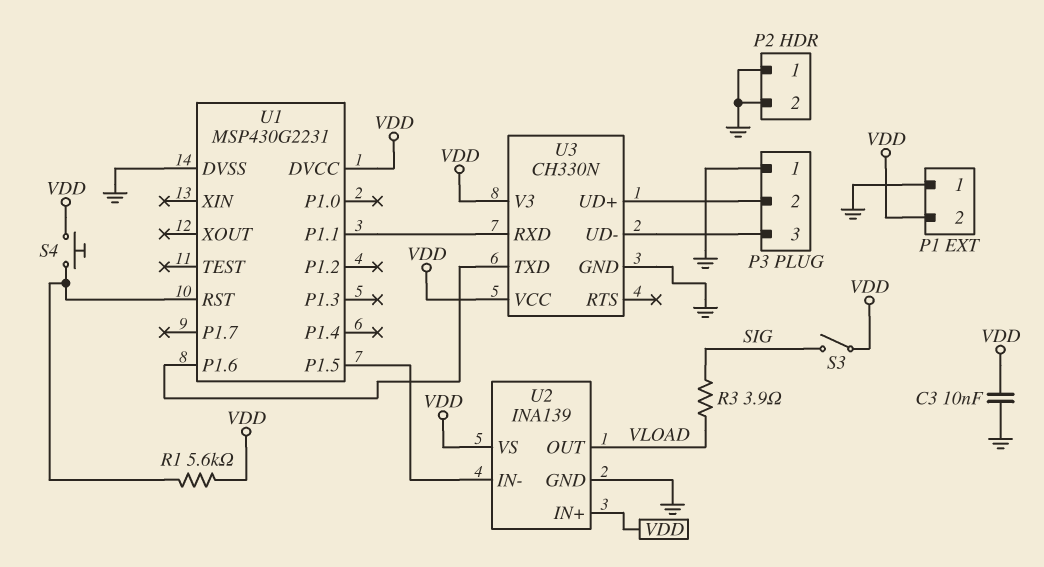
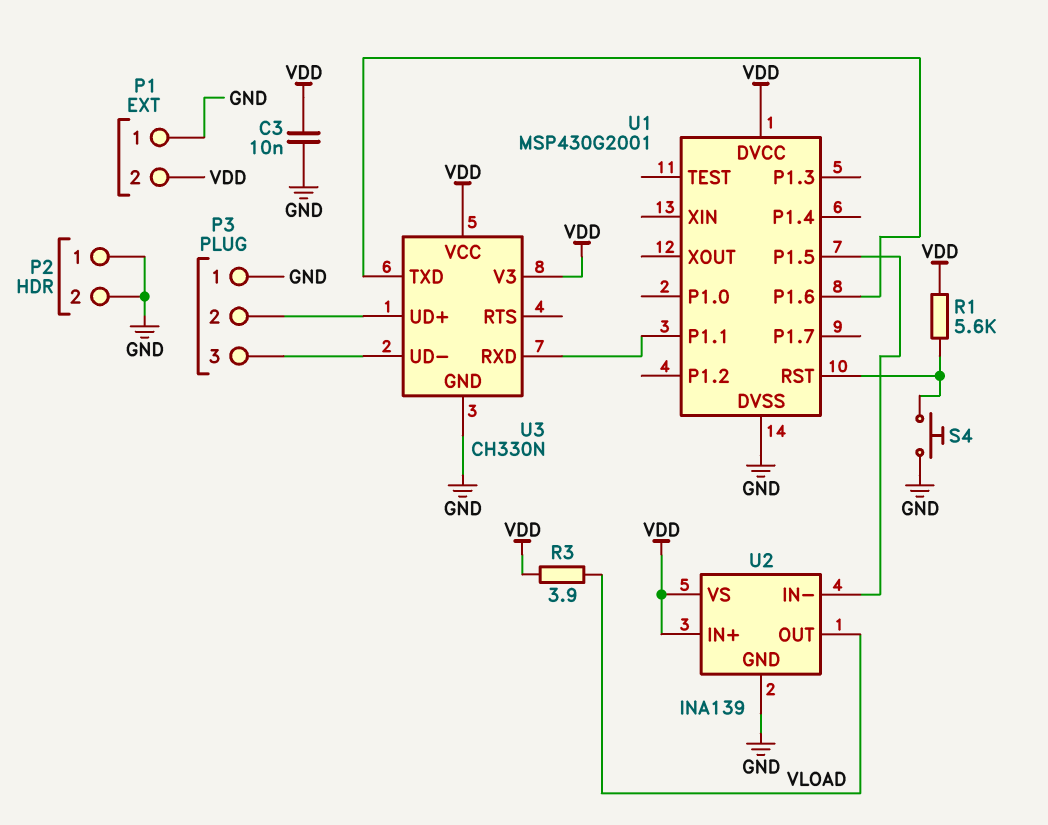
R3: 3.9 (SIG, VLOAD) -> 3.9 (VDD, VLOAD)
S3: switch (SIG, VDD) -> none
S4: button (U1/RST, VDD) -> button (GND, U1/RST)
U1: MSP430G2231 -> MSP430G2001

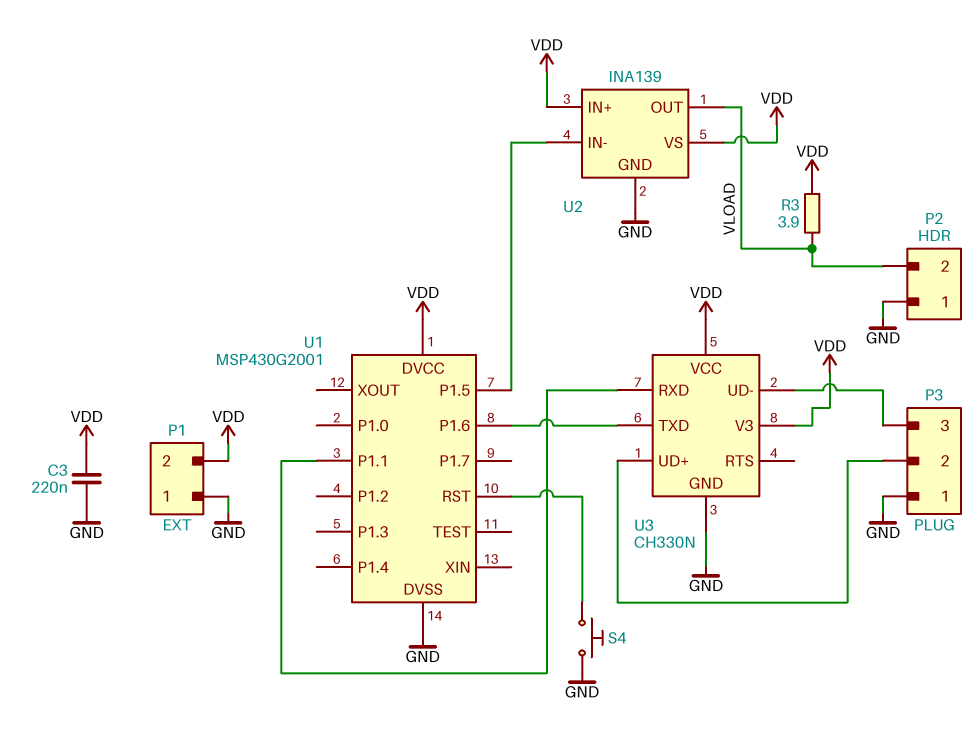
C3: 10nF (GND, VDD) -> 220nF (GND, VDD)
P2 pin 2: GND -> VLOAD
R1: 5.6k (U1/RST, VDD) -> none

